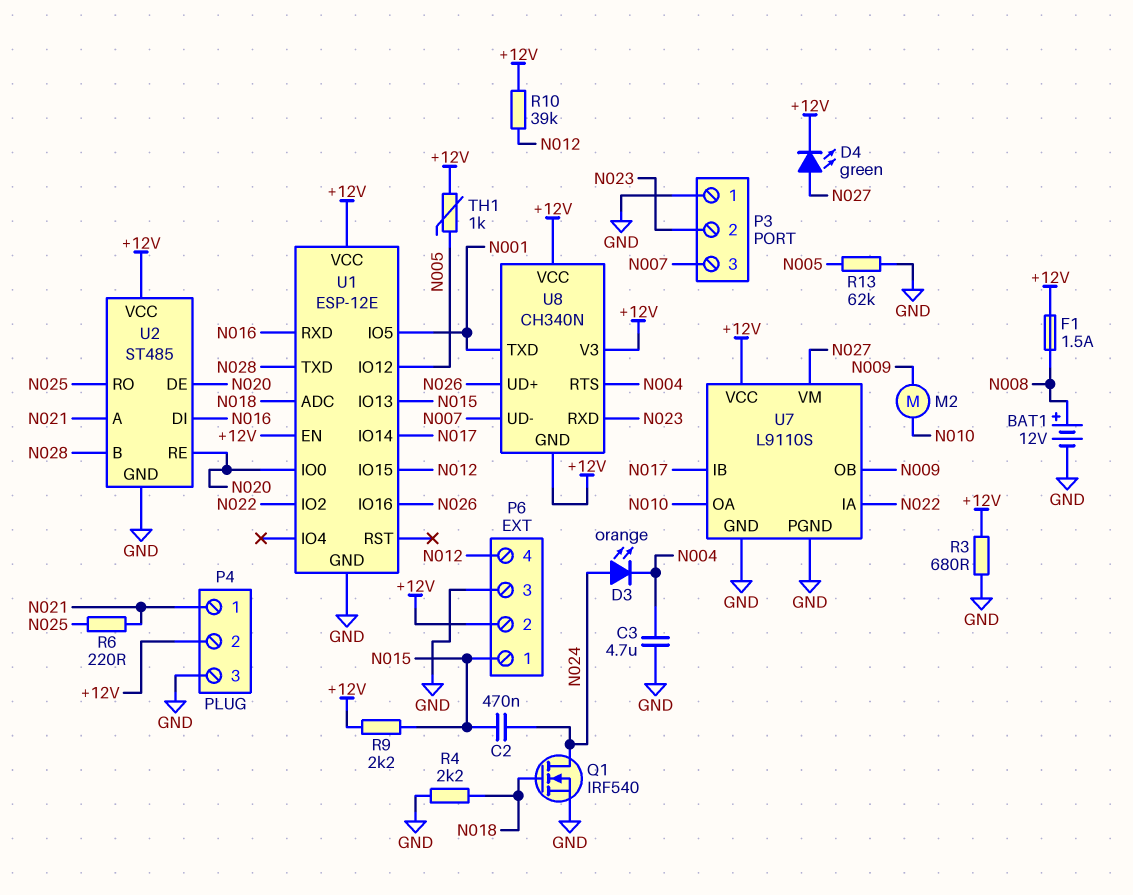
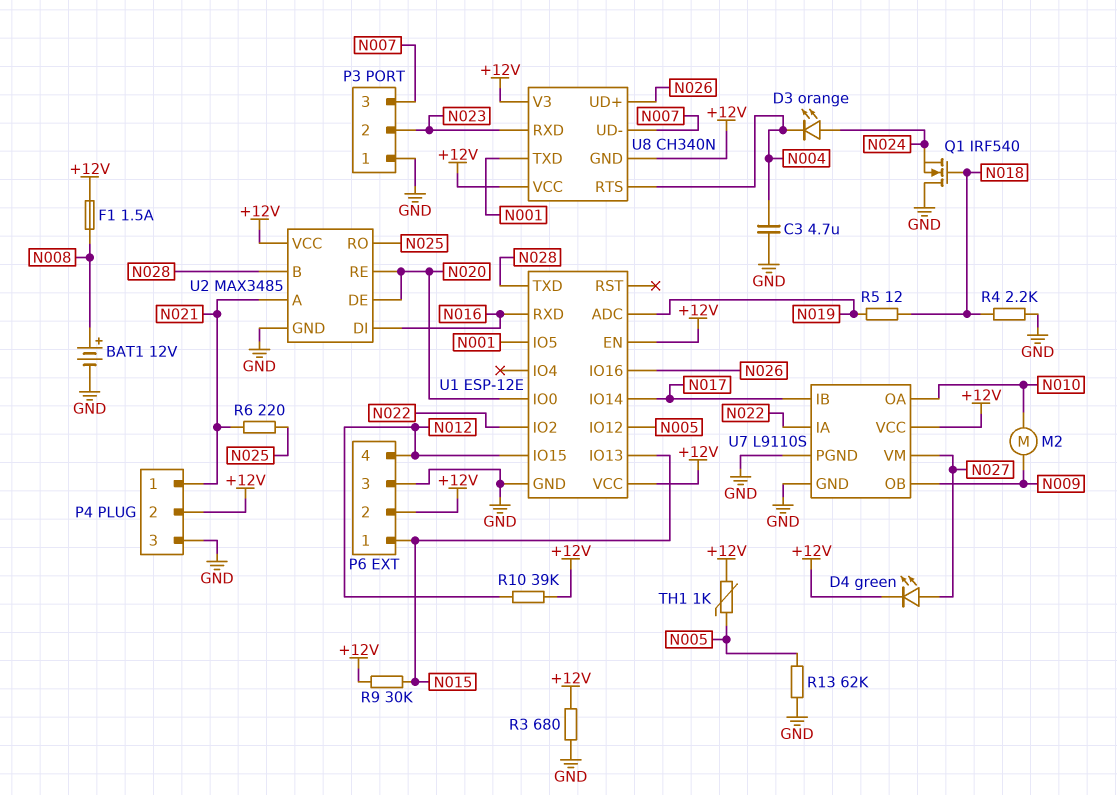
C2: 470nF (N015, N024) -> none
Q1: NMOS IRF540 (G N018, D N024, S GND) -> NMOS IRF540 (G N018, D GND, S N024)
R5: none -> 12 (N018, N019)
R9: 2.2k (+12V, N015) -> 30k (+12V, N015)
U1 pin ADC: N018 -> N019
U2: ST485 -> MAX3485

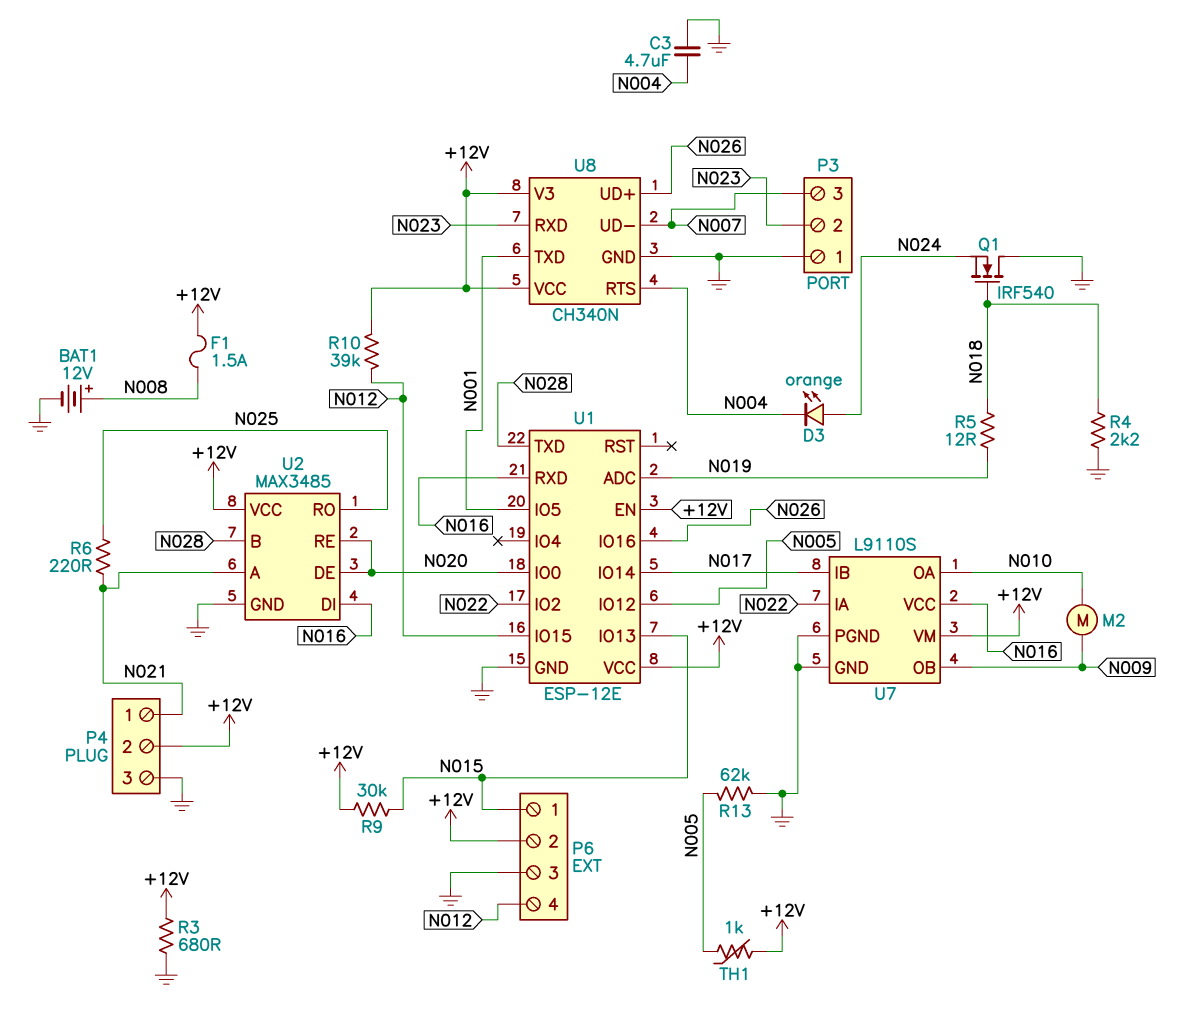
D4: LED green (A N027, K +12V) -> none
U7 pin VCC: +12V -> N016
U7 pin VM: N027 -> +12V
U8 pin GND: +12V -> GND

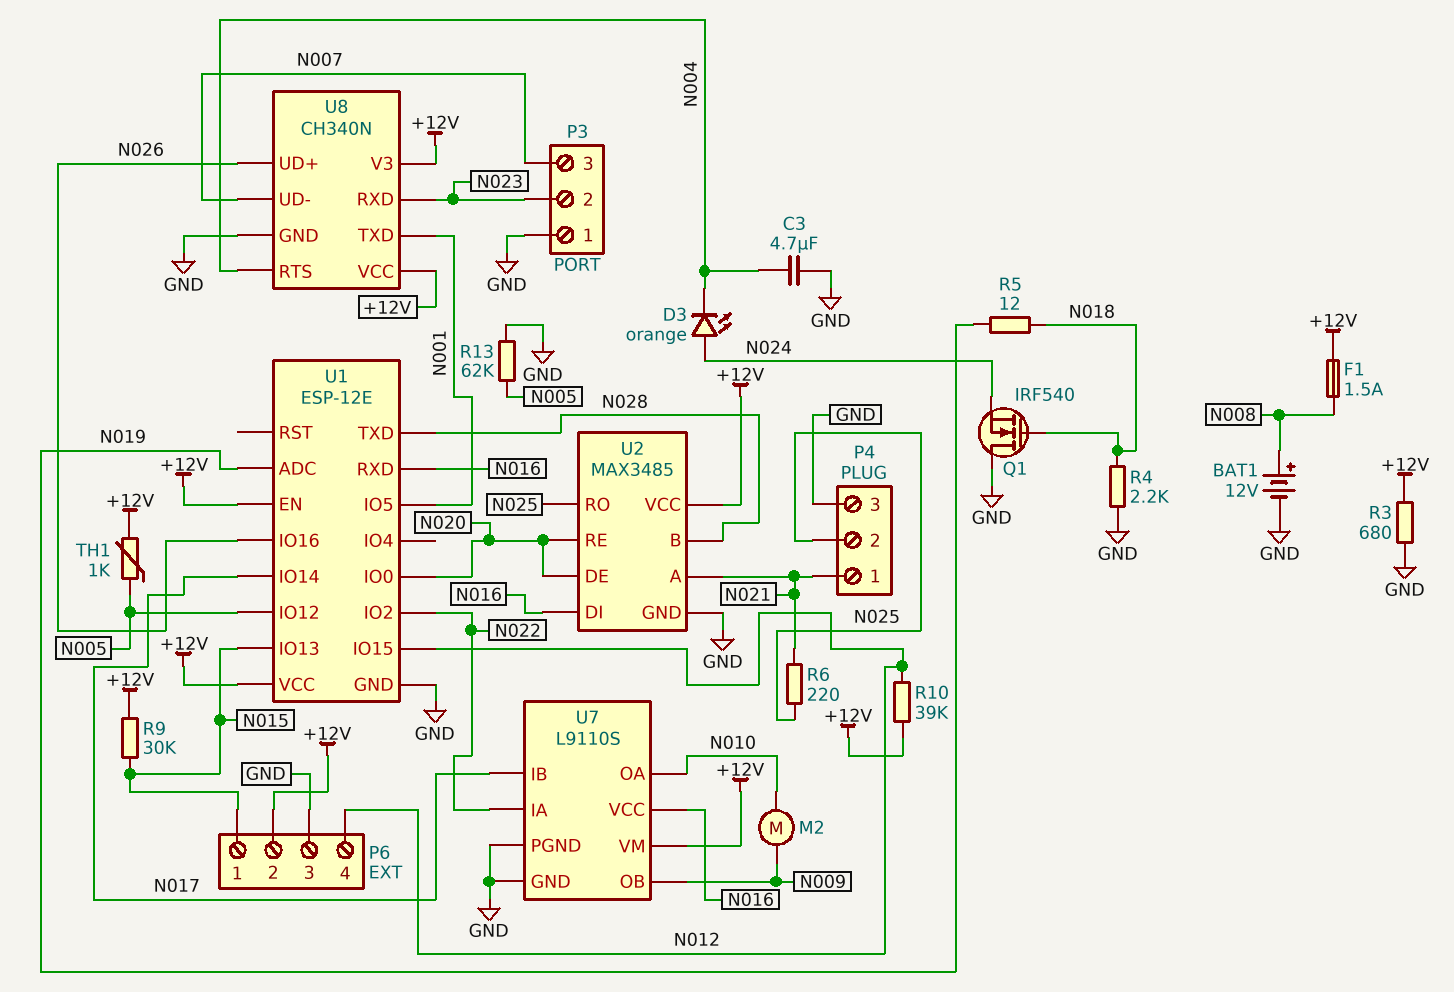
P4 pin 2: +12V -> N025

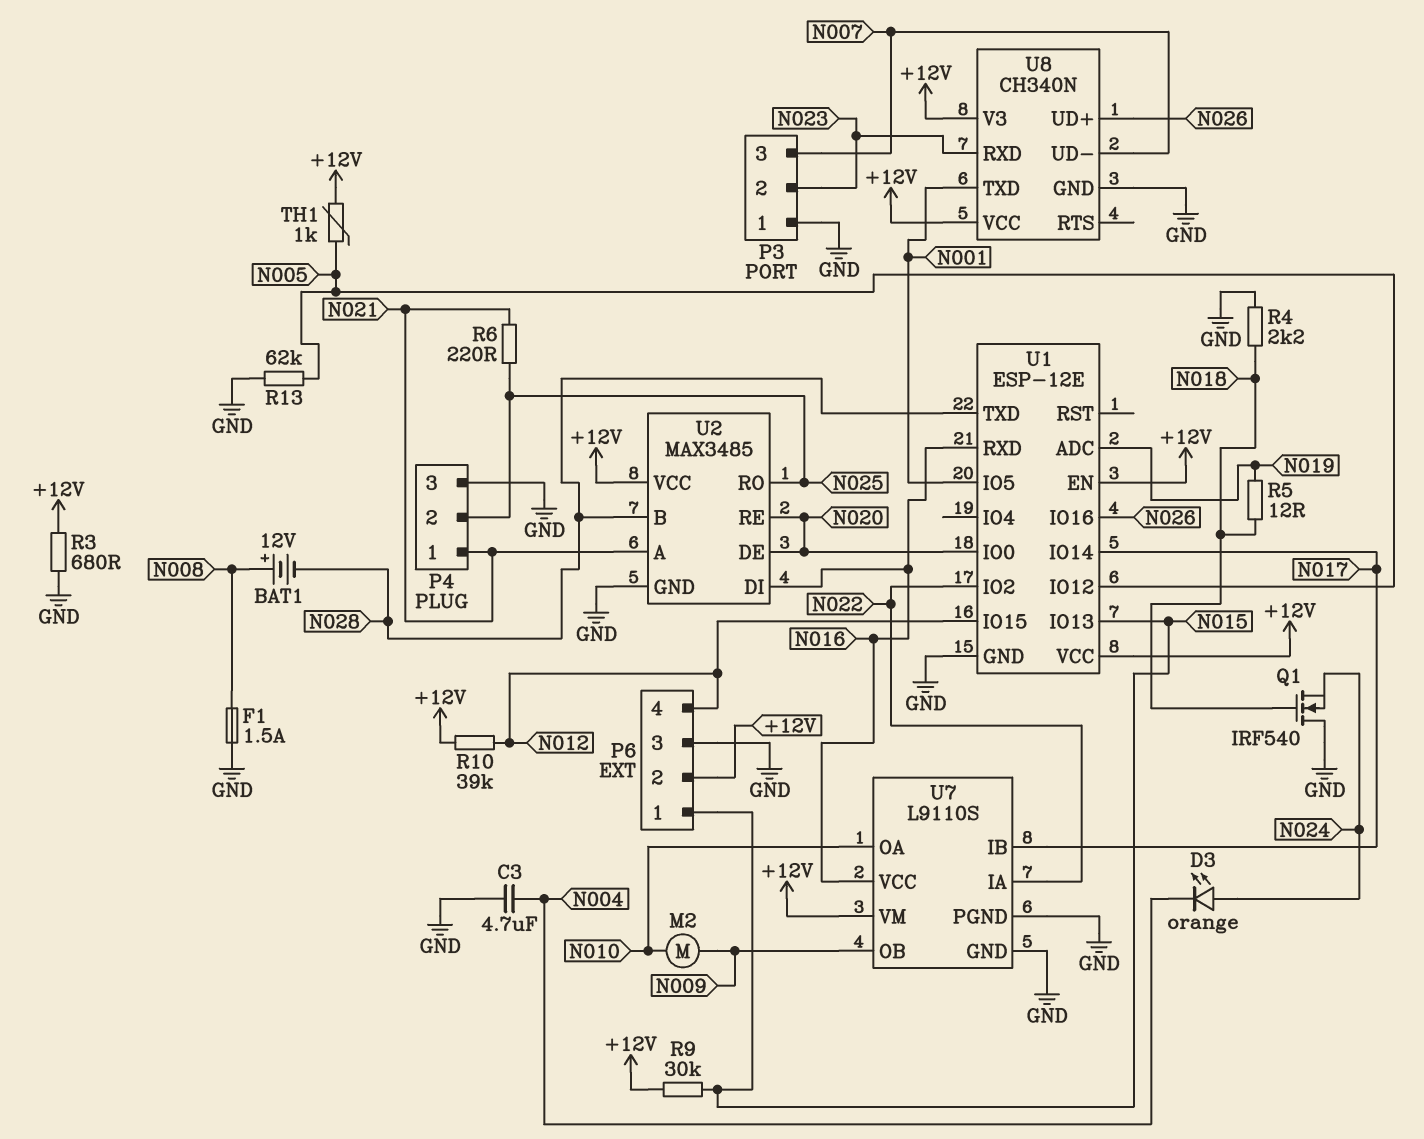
BAT1: 12V (plus N008, minus GND) -> 12V (plus N008, minus N028)
F1: 1.5A (+12V, N008) -> 1.5A (GND, N008)
U8 pin RTS: N004 -> none

